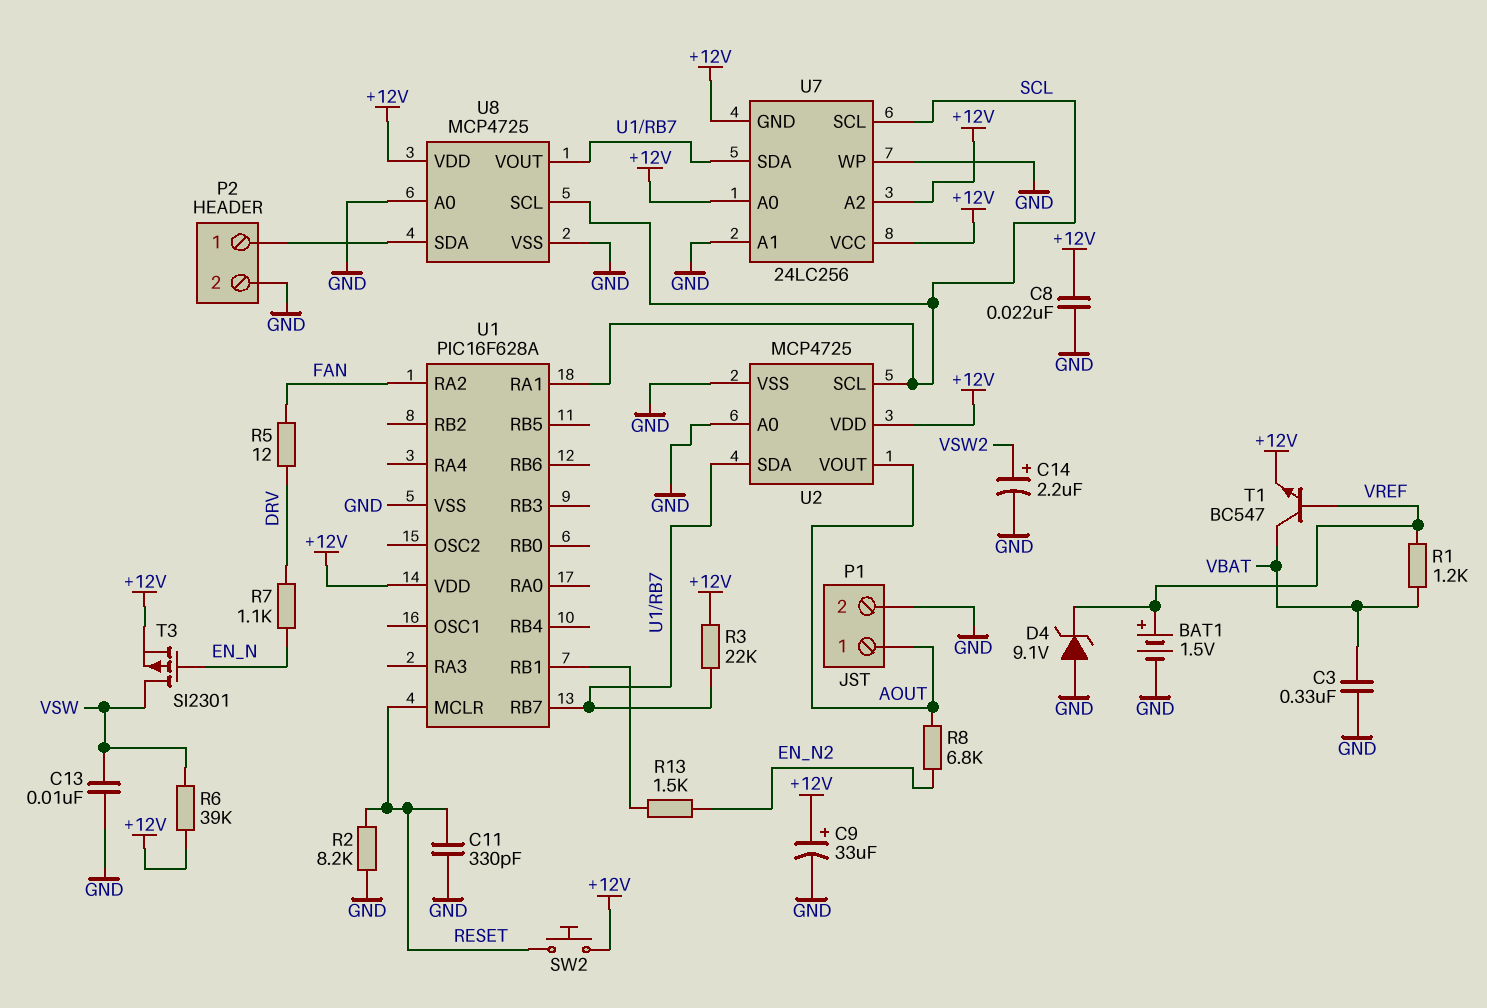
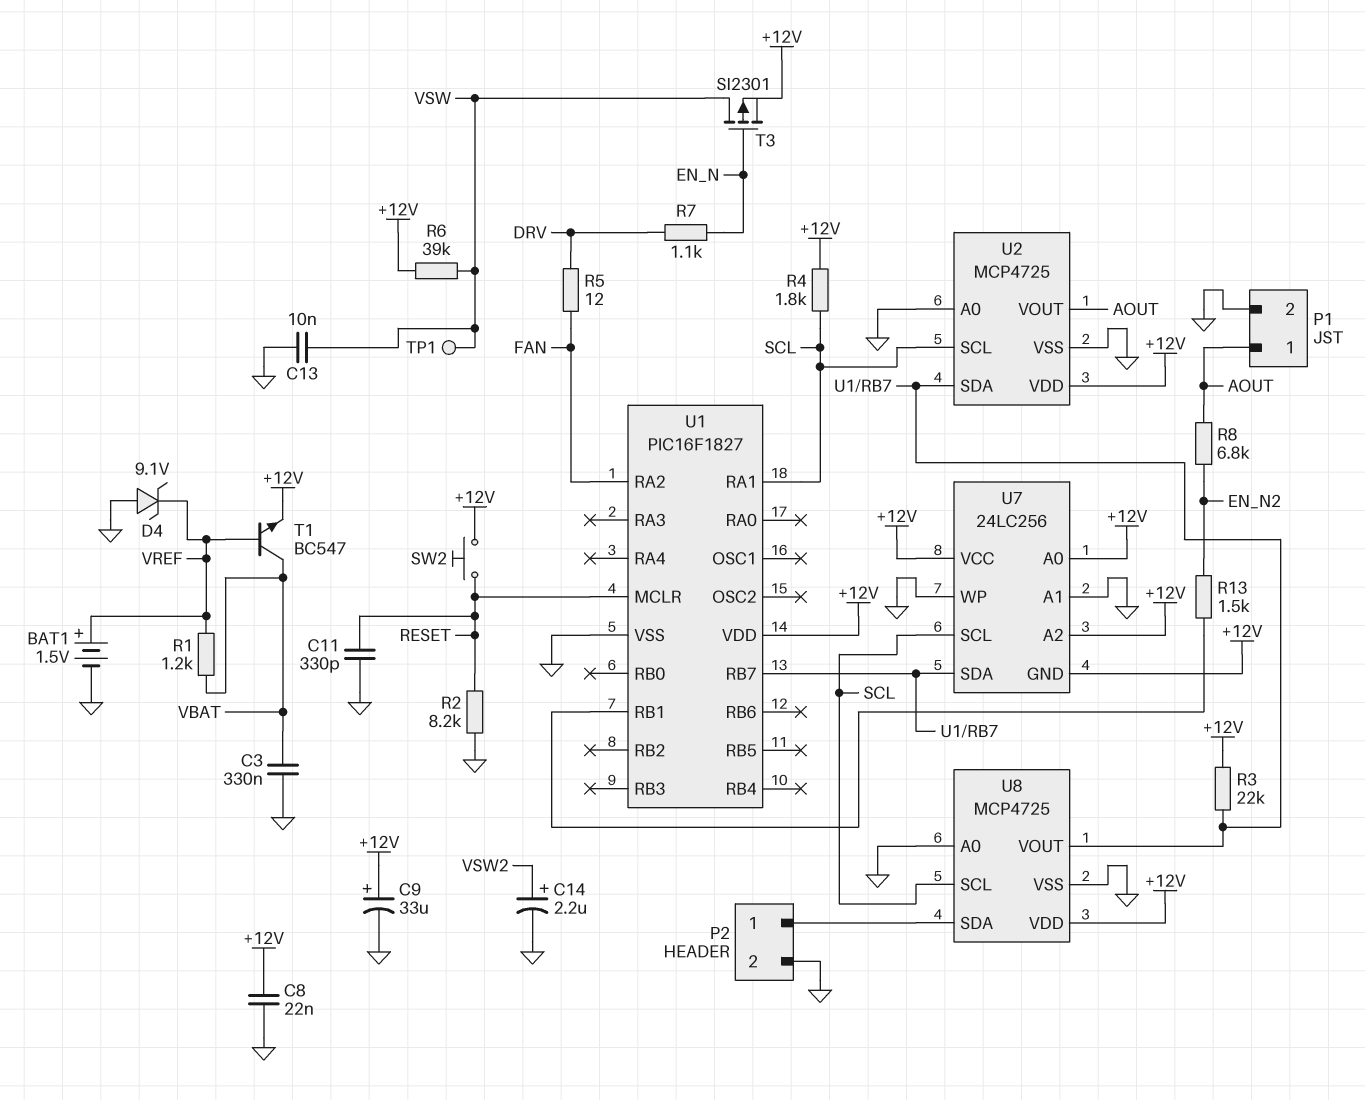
R4: none -> 1.8k (+12V, SCL)
TP1: none -> test point (VSW)
U1: PIC16F628A -> PIC16F1827

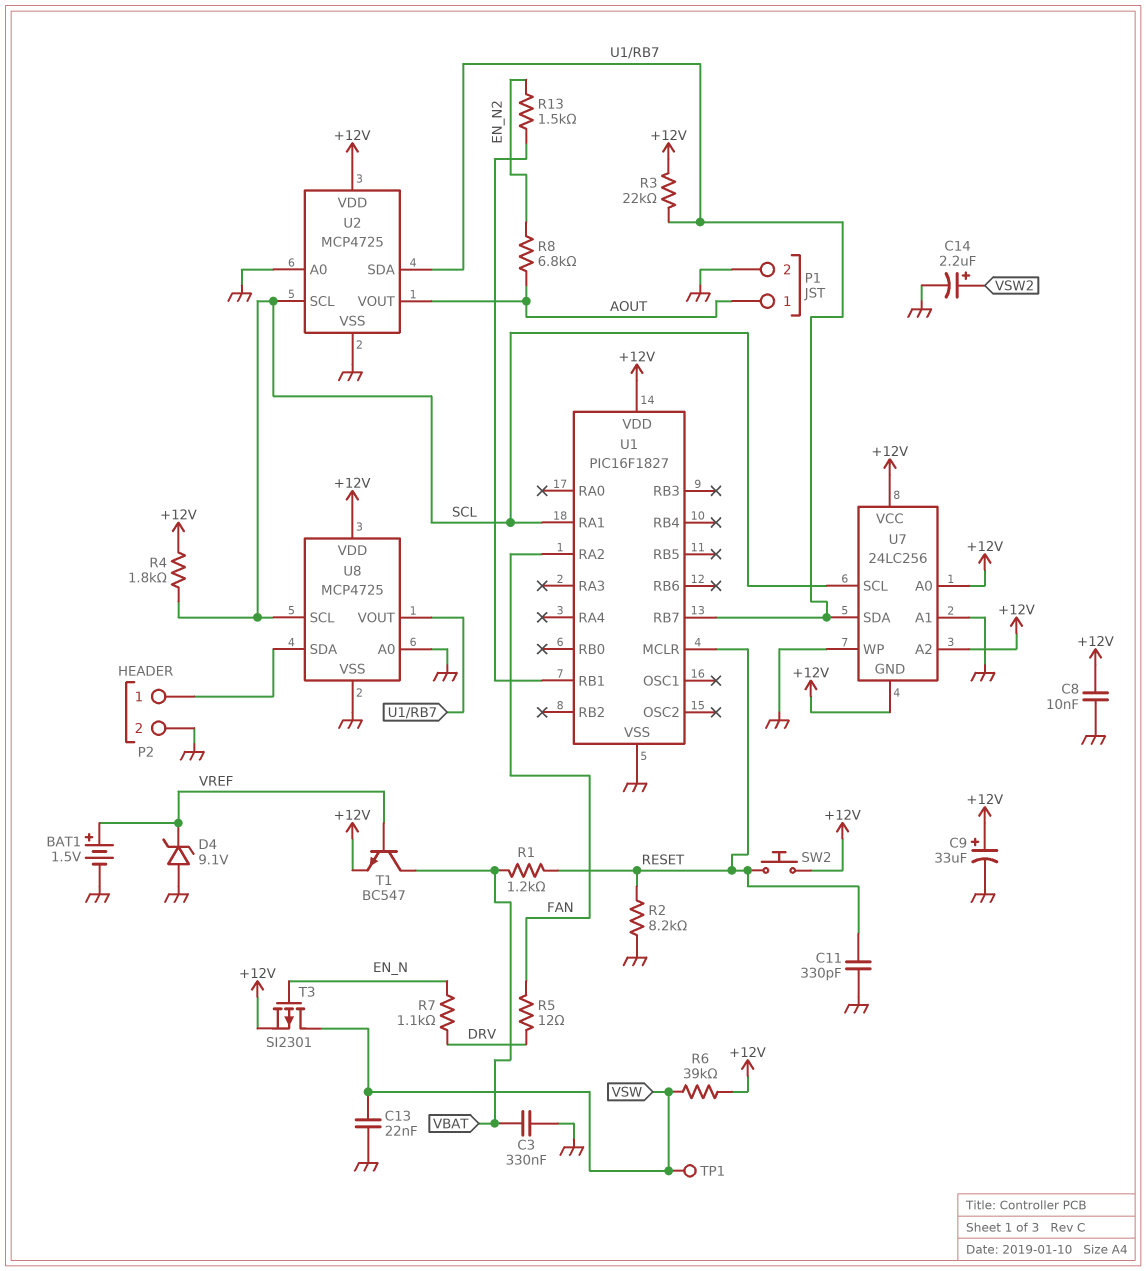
C8: 22nF (+12V, GND) -> 10nF (+12V, GND)
C13: 10nF (GND, VSW) -> 22nF (GND, VSW)
R1: 1.2k (VBAT, VREF) -> 1.2k (RESET, VBAT)

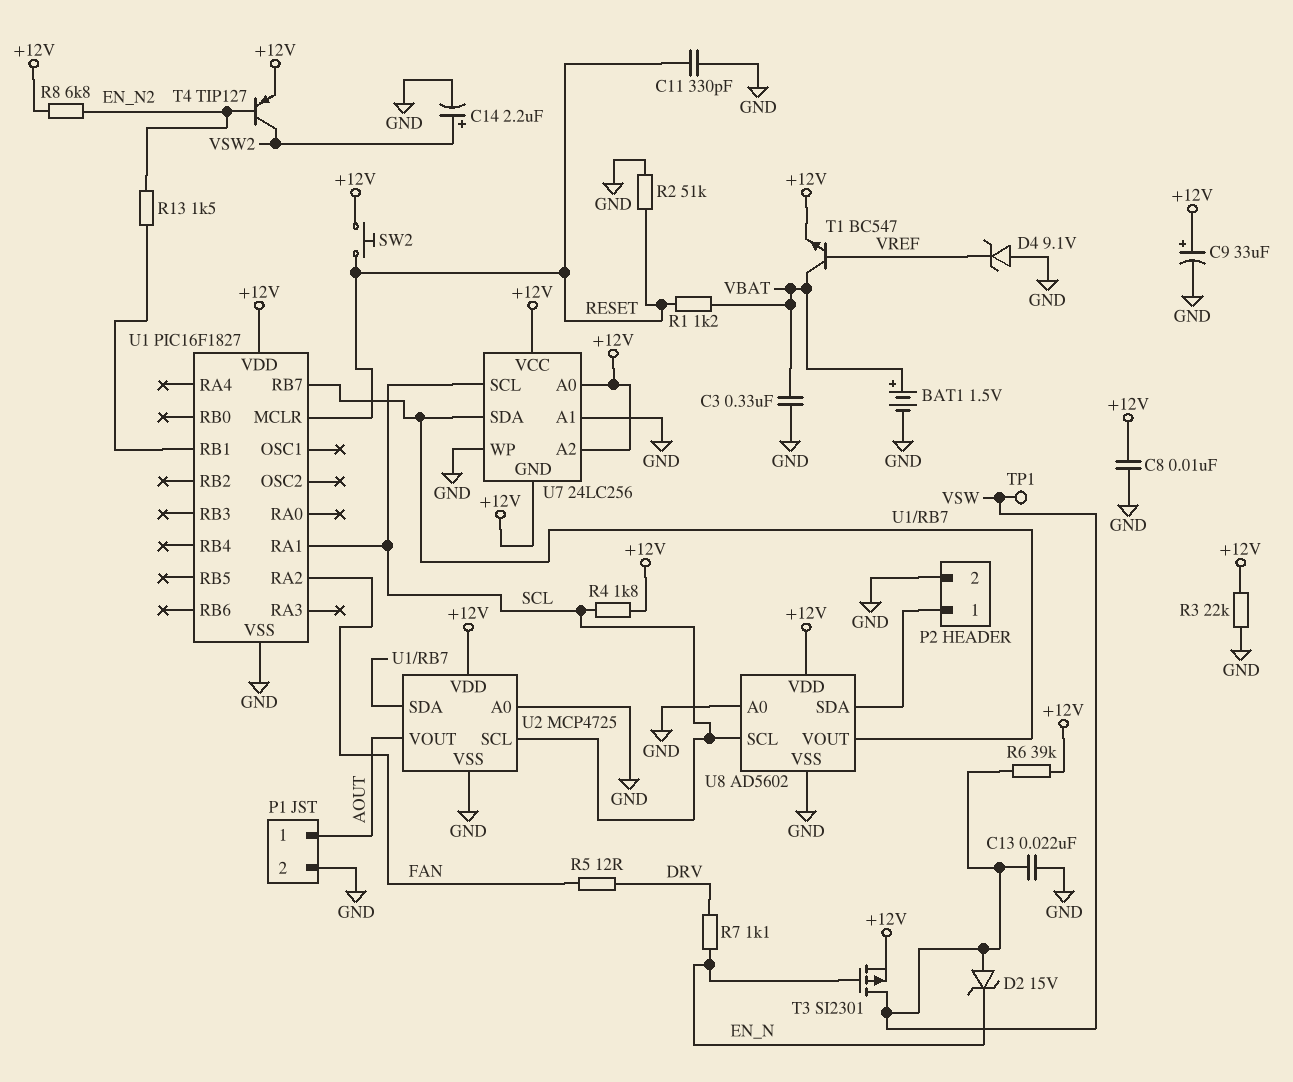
BAT1: 1.5V (plus VREF, minus GND) -> 1.5V (plus VBAT, minus GND)
D2: none -> zener 15V (A VSW, K EN_N)
R2: 8.2k (GND, RESET) -> 51k (GND, RESET)
R3: 22k (+12V, U1/RB7) -> 22k (+12V, GND)
R8: 6.8k (AOUT, EN_N2) -> 6.8k (+12V, EN_N2)
T4: none -> PNP TIP127 (B EN_N2, C VSW2, E +12V)
U8: MCP4725 -> AD5602

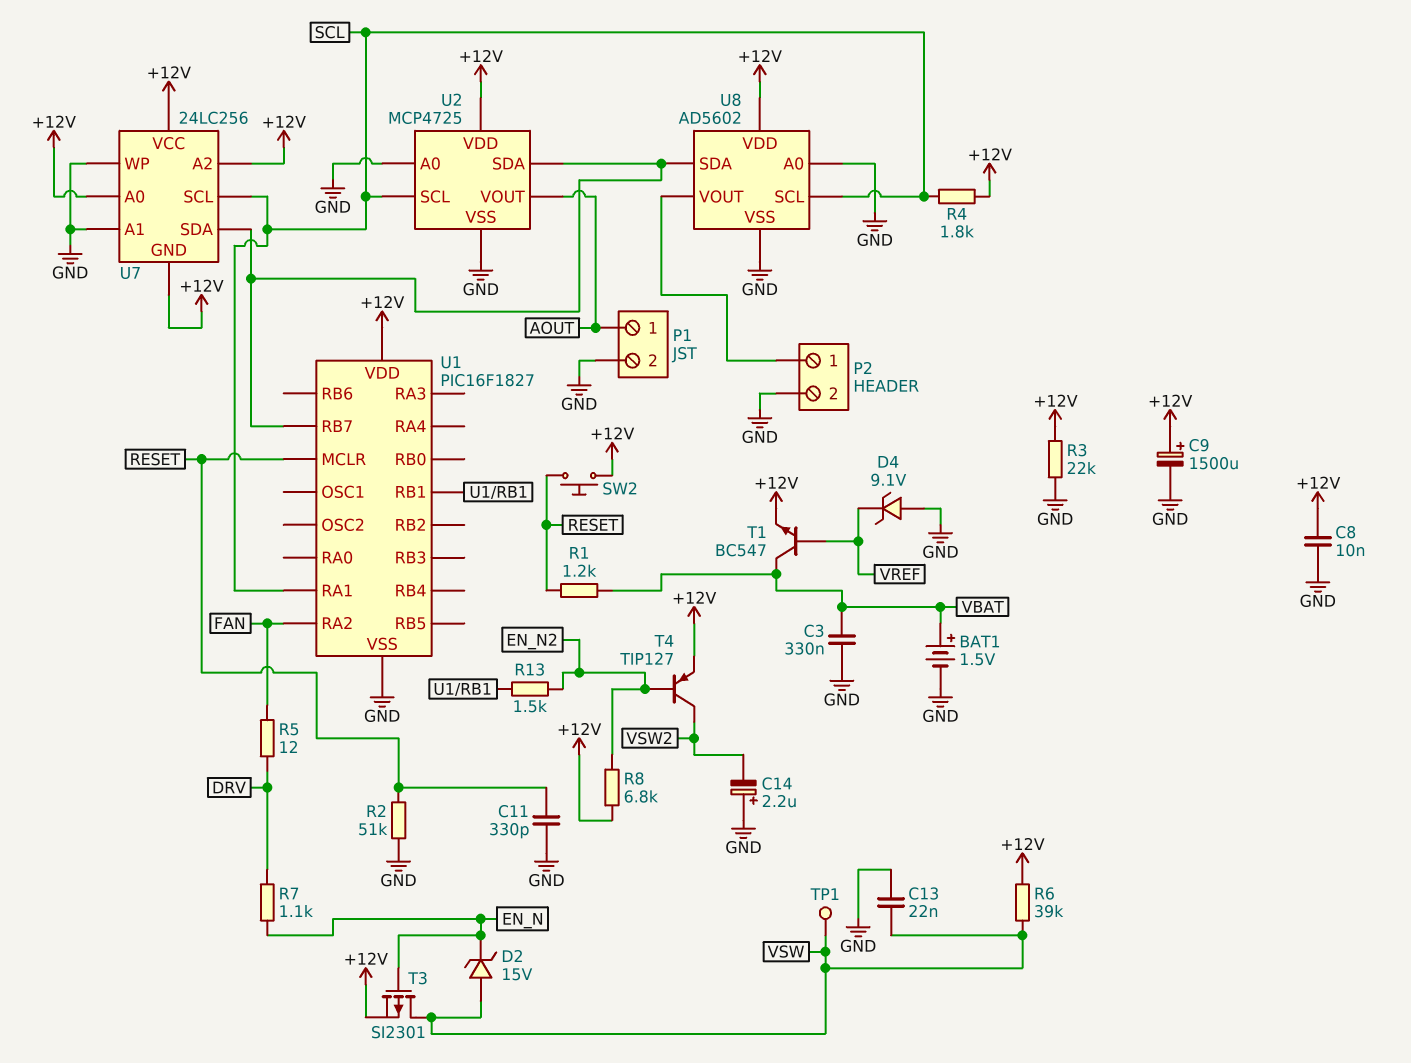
C9: 33uF (plus +12V, minus GND) -> 1500uF (plus +12V, minus GND)
C14: 2.2uF (plus VSW2, minus GND) -> 2.2uF (plus GND, minus VSW2)
U8 pin SDA: P2/1 -> U1/RB7
U8 pin VOUT: U1/RB7 -> P2/1

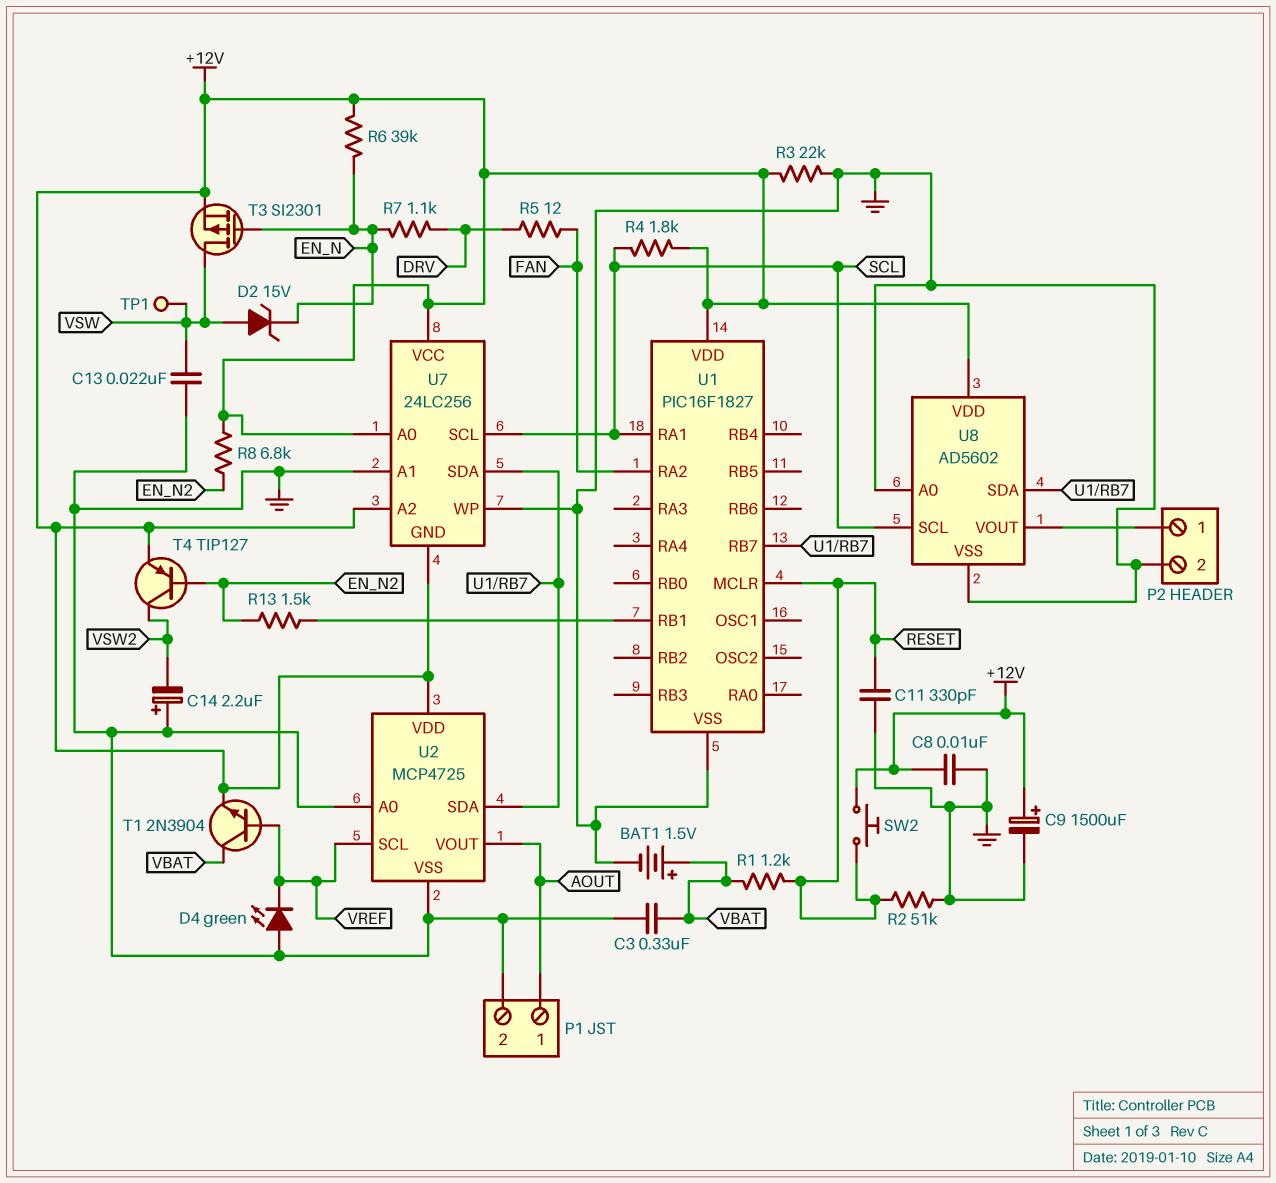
D4: zener 9.1V (A GND, K VREF) -> LED green (A GND, K VREF)
R6: 39k (+12V, VSW) -> 39k (+12V, EN_N)
T1: NPN BC547 (B VREF, C VBAT, E +12V) -> NPN 2N3904 (B VREF, C VBAT, E +12V)
U2 pin SCL: SCL -> VREF

